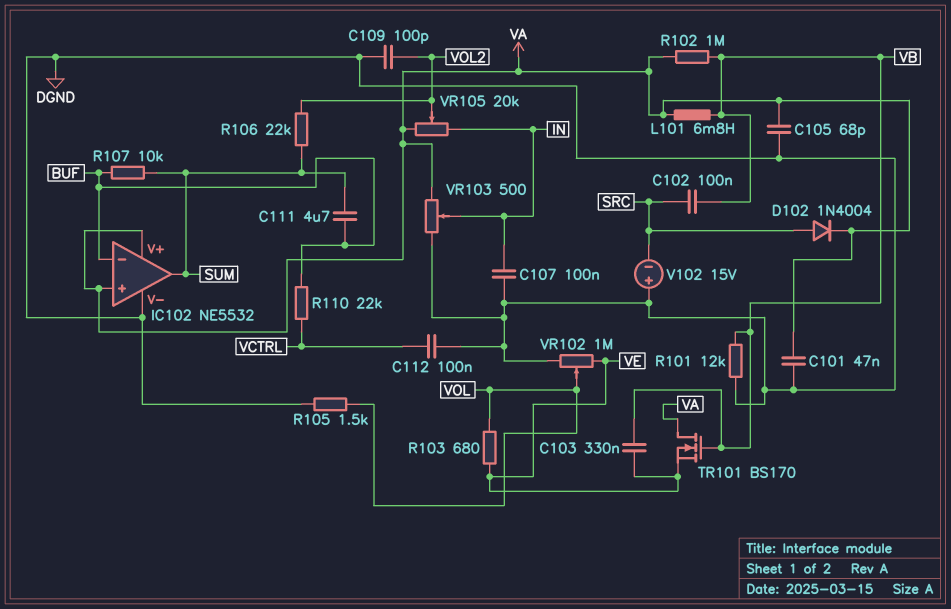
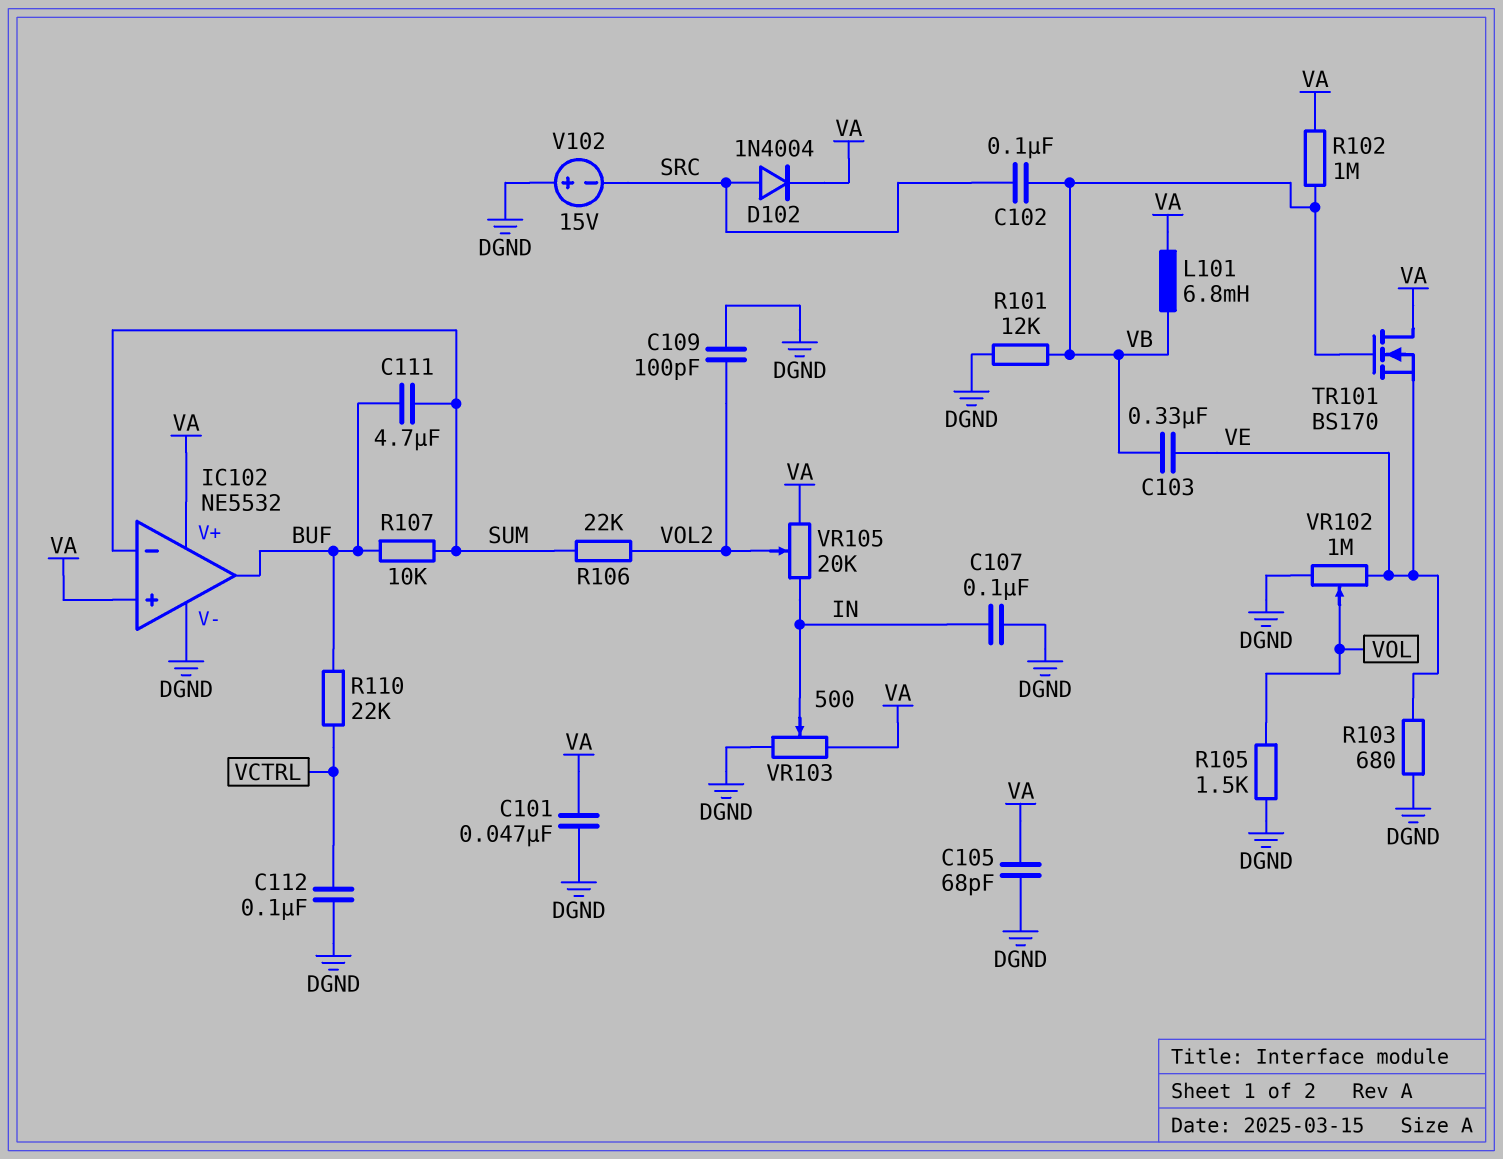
IC102 pin in-: BUF -> SUM
IC102 pin out: SUM -> BUF
R103: 680 (VE, VOL) -> 680 (DGND, VE)

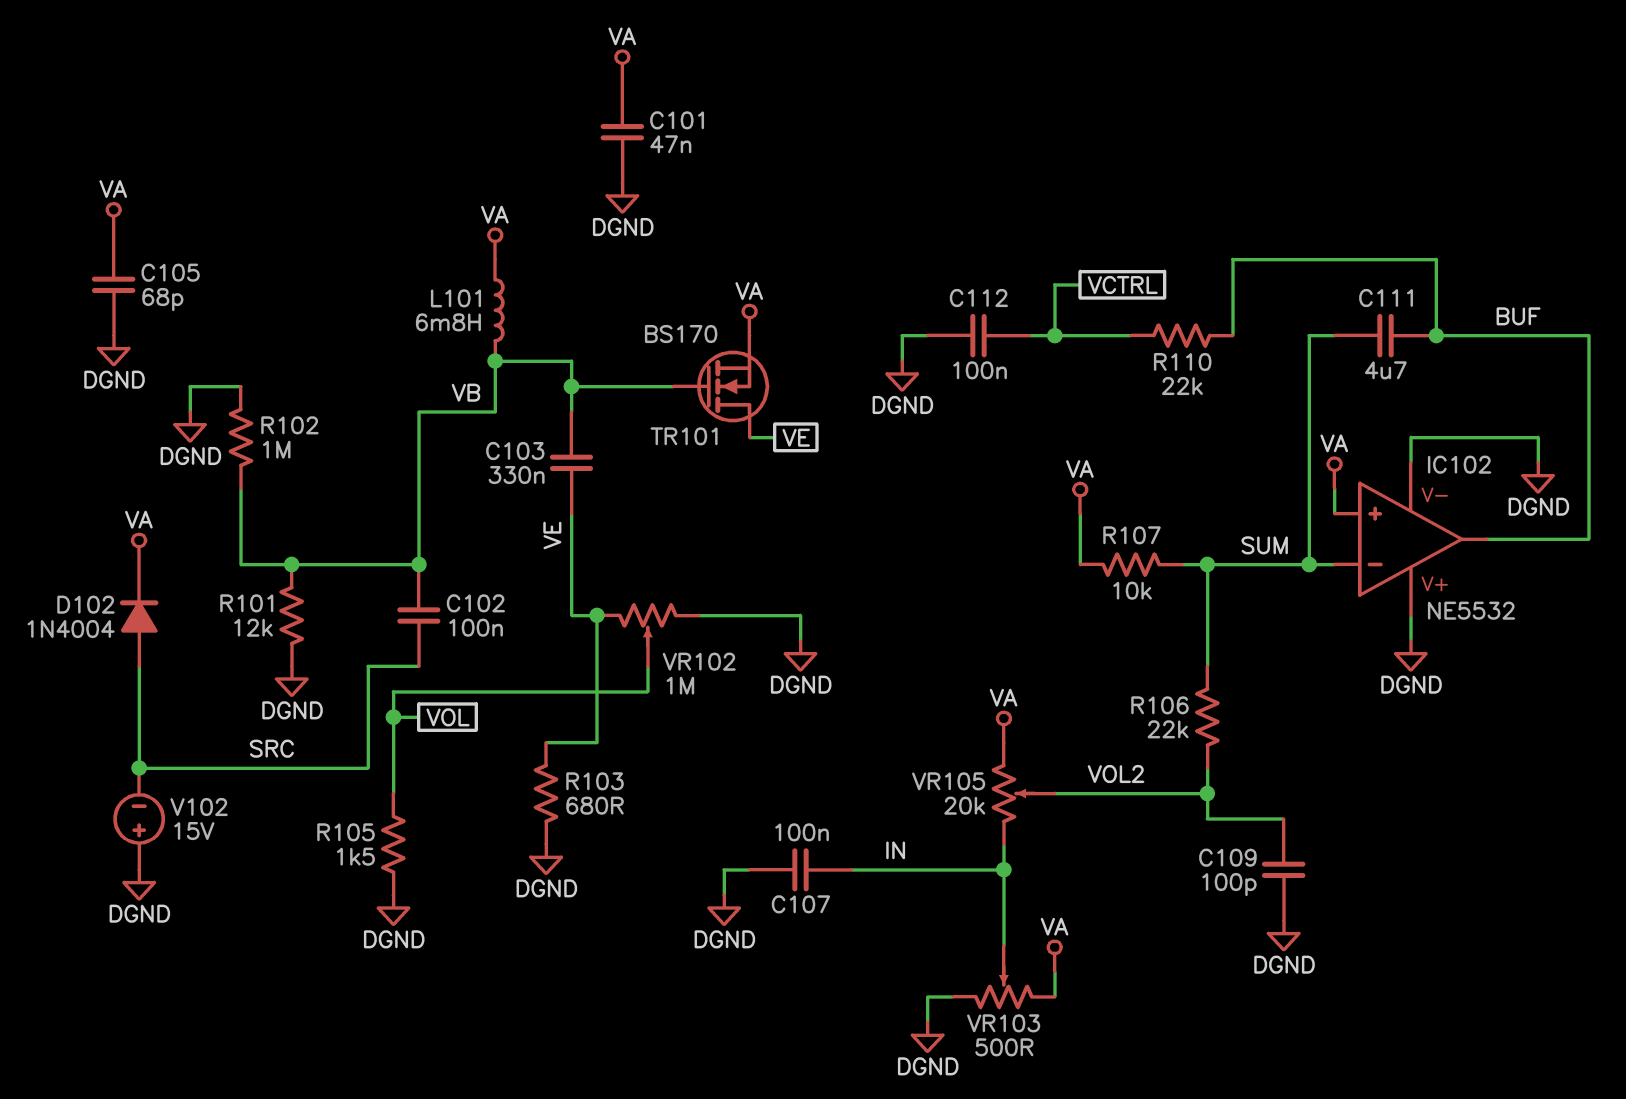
IC102 pin V+: VA -> DGND
R102: 1M (VA, VB) -> 1M (DGND, VB)
R107: 10k (BUF, SUM) -> 10k (SUM, VA)
TR101: NMOS BS170 (G VB, D VA, S VE) -> NMOS BS170 (G VB, D VE, S VA)

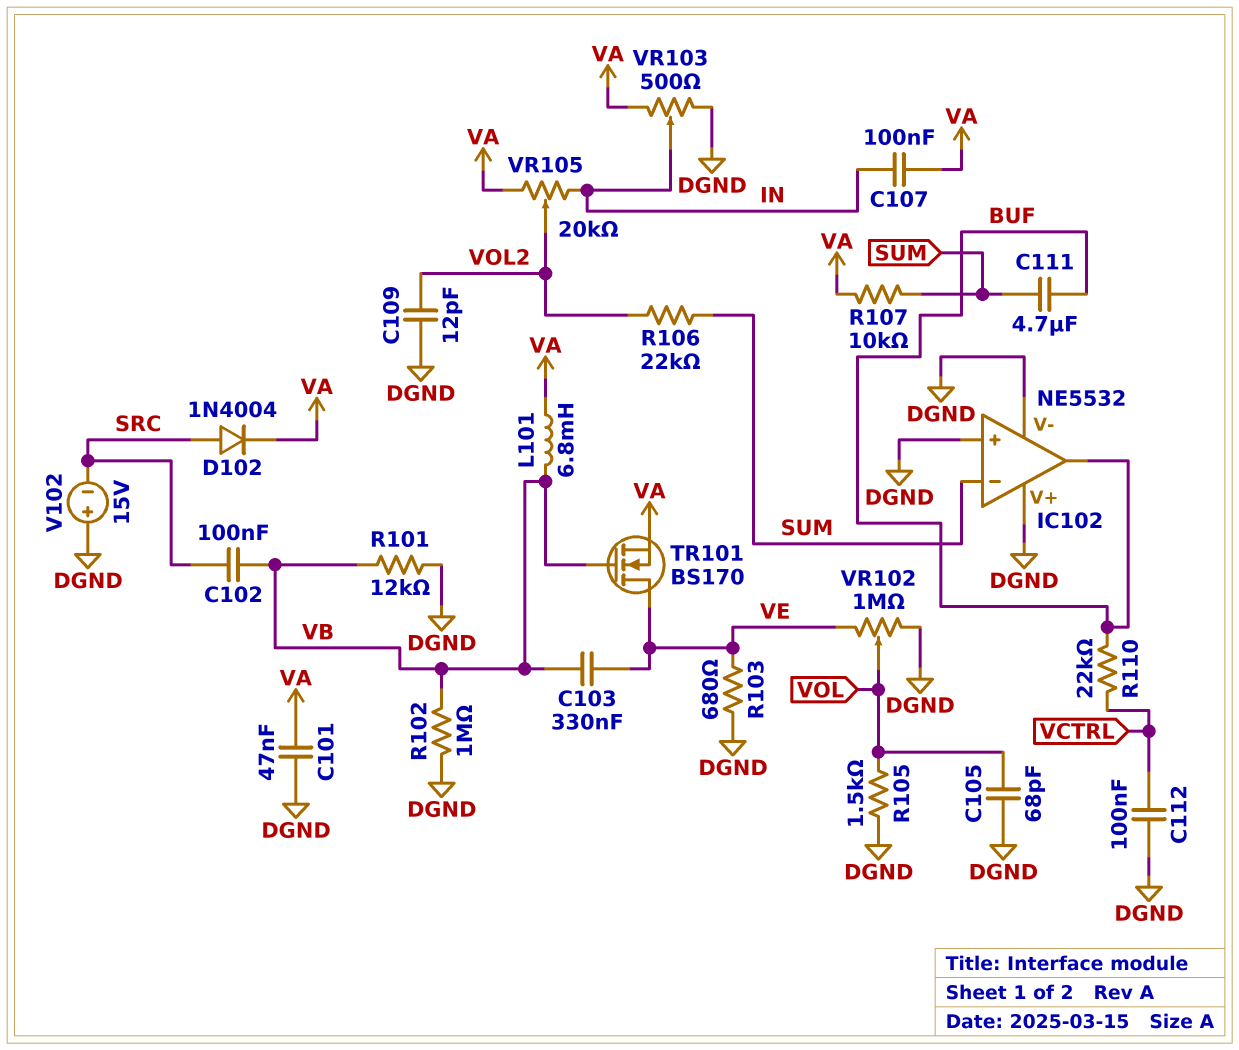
C105: 68pF (DGND, VA) -> 68pF (DGND, VOL)
C107: 100nF (DGND, IN) -> 100nF (IN, VA)
C109: 100pF (DGND, VOL2) -> 12pF (DGND, VOL2)
IC102 pin in+: VA -> DGND

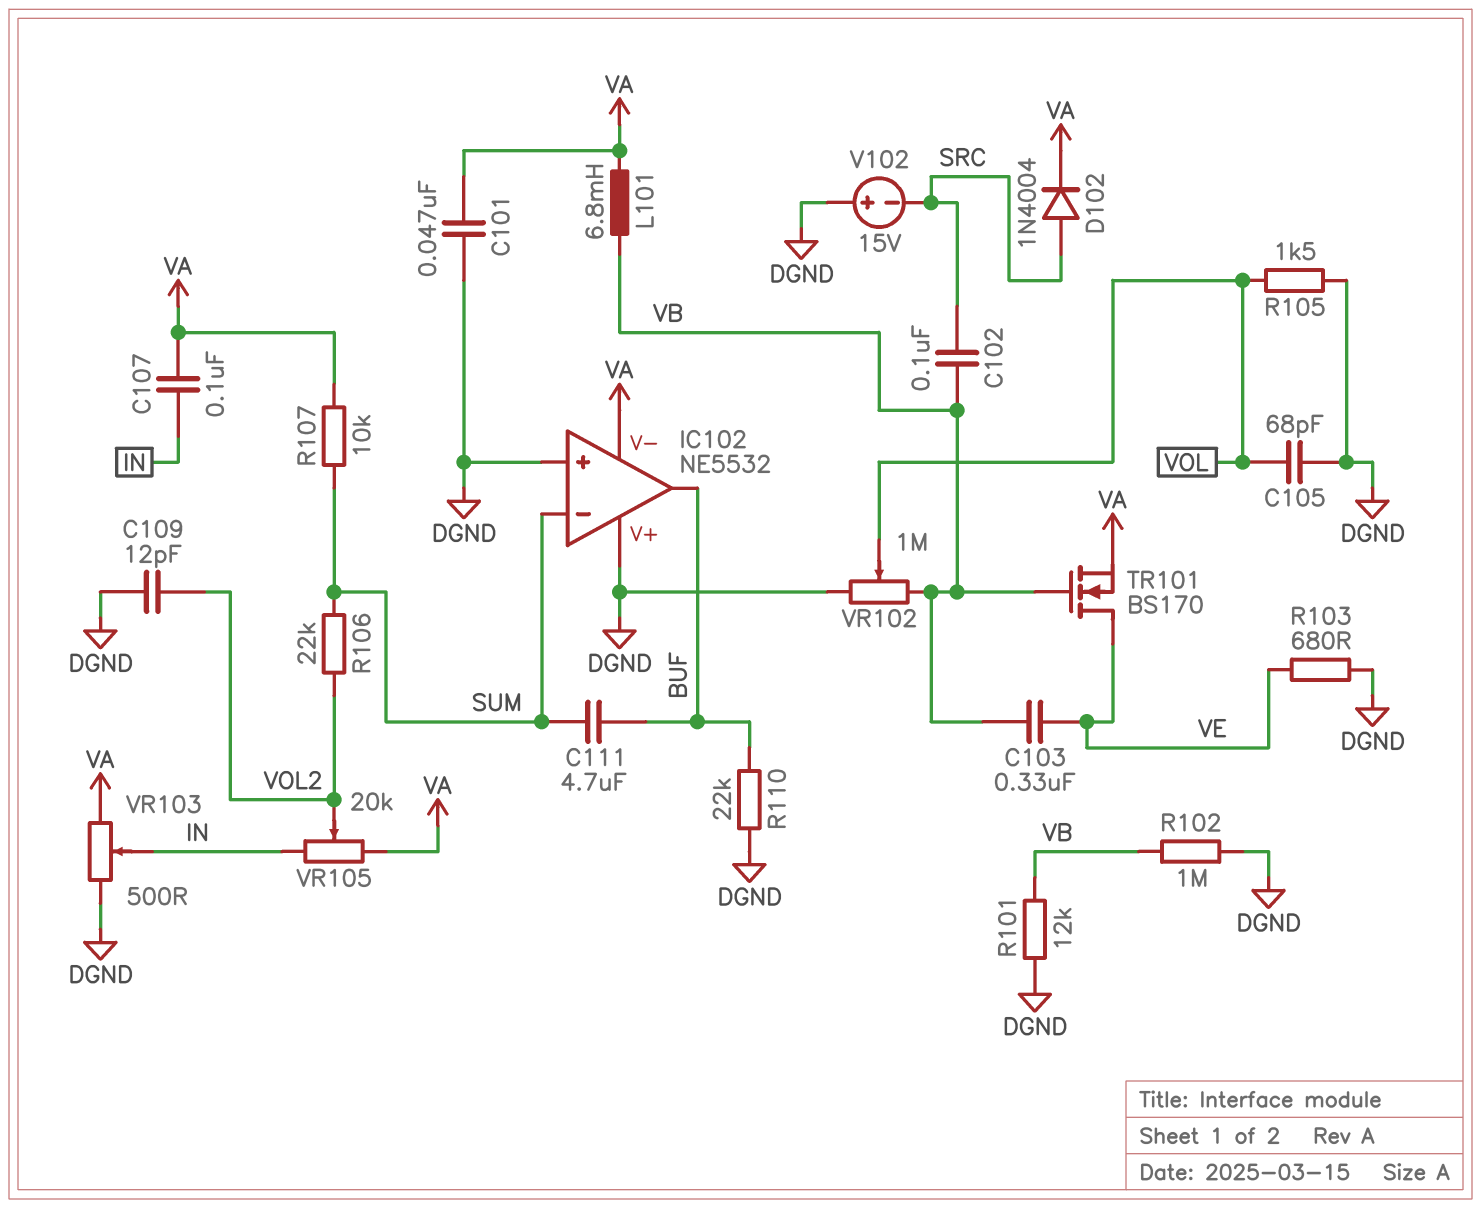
C112: 100nF (DGND, VCTRL) -> none
IC102 pin V-: DGND -> VA
R110: 22k (BUF, VCTRL) -> 22k (BUF, DGND)
VR102: 1M (DGND, VE, wiper VOL) -> 1M (DGND, VB, wiper VOL)

